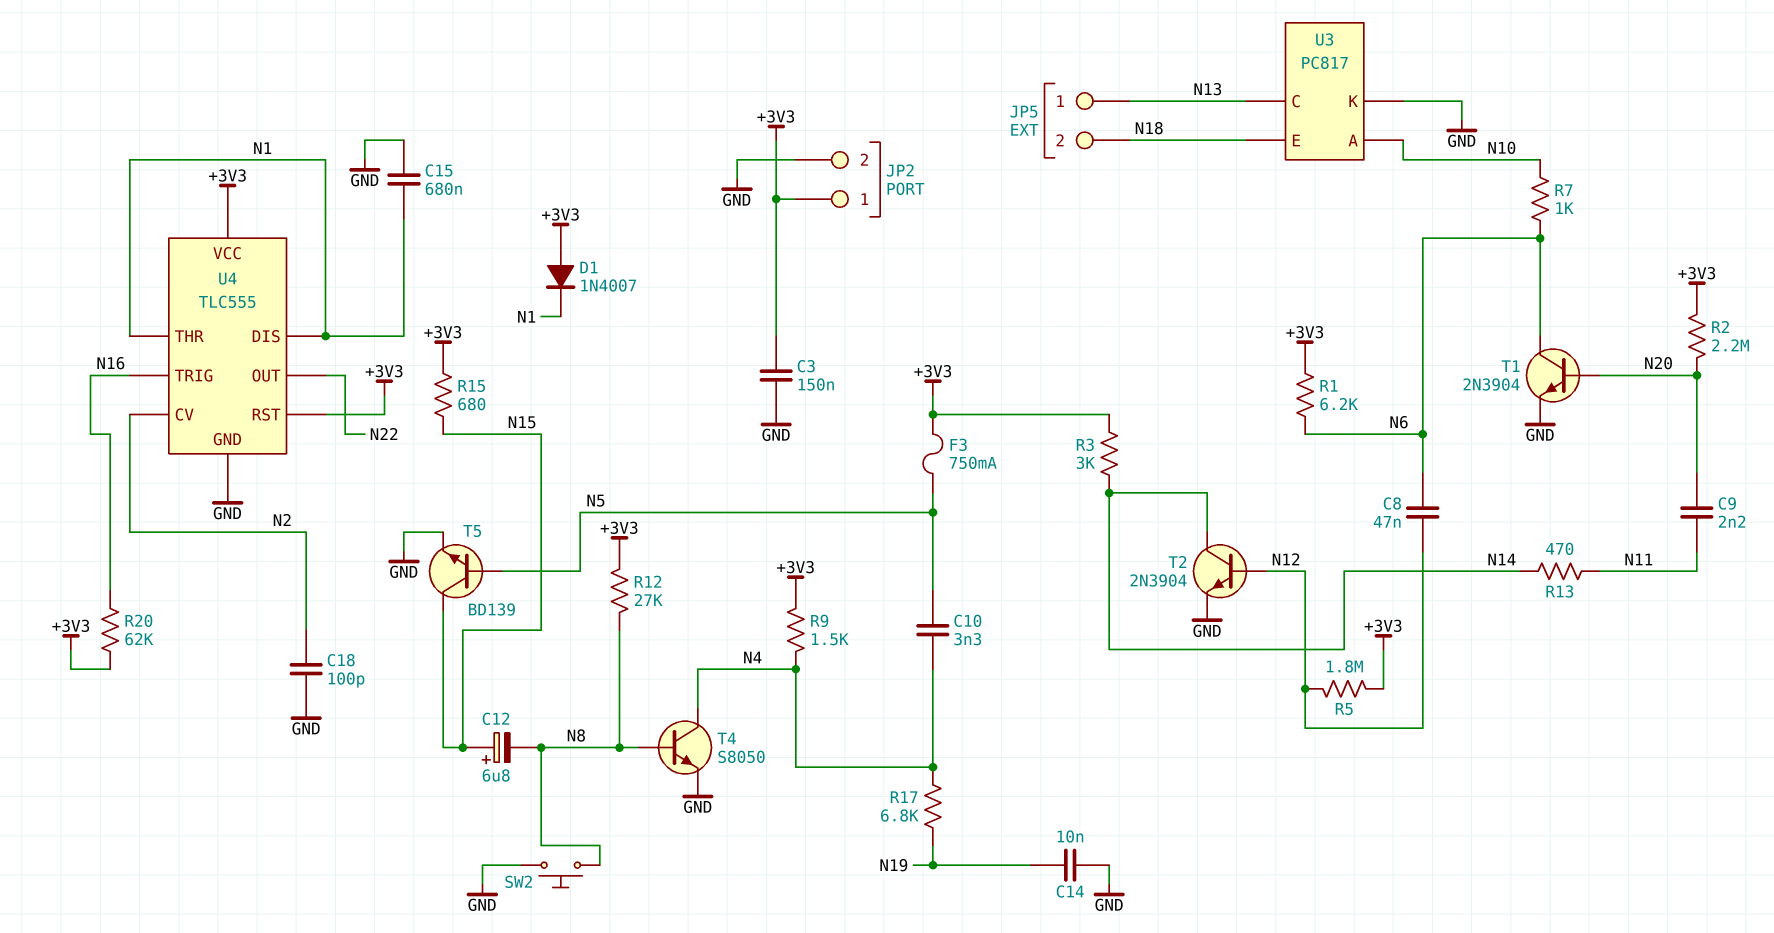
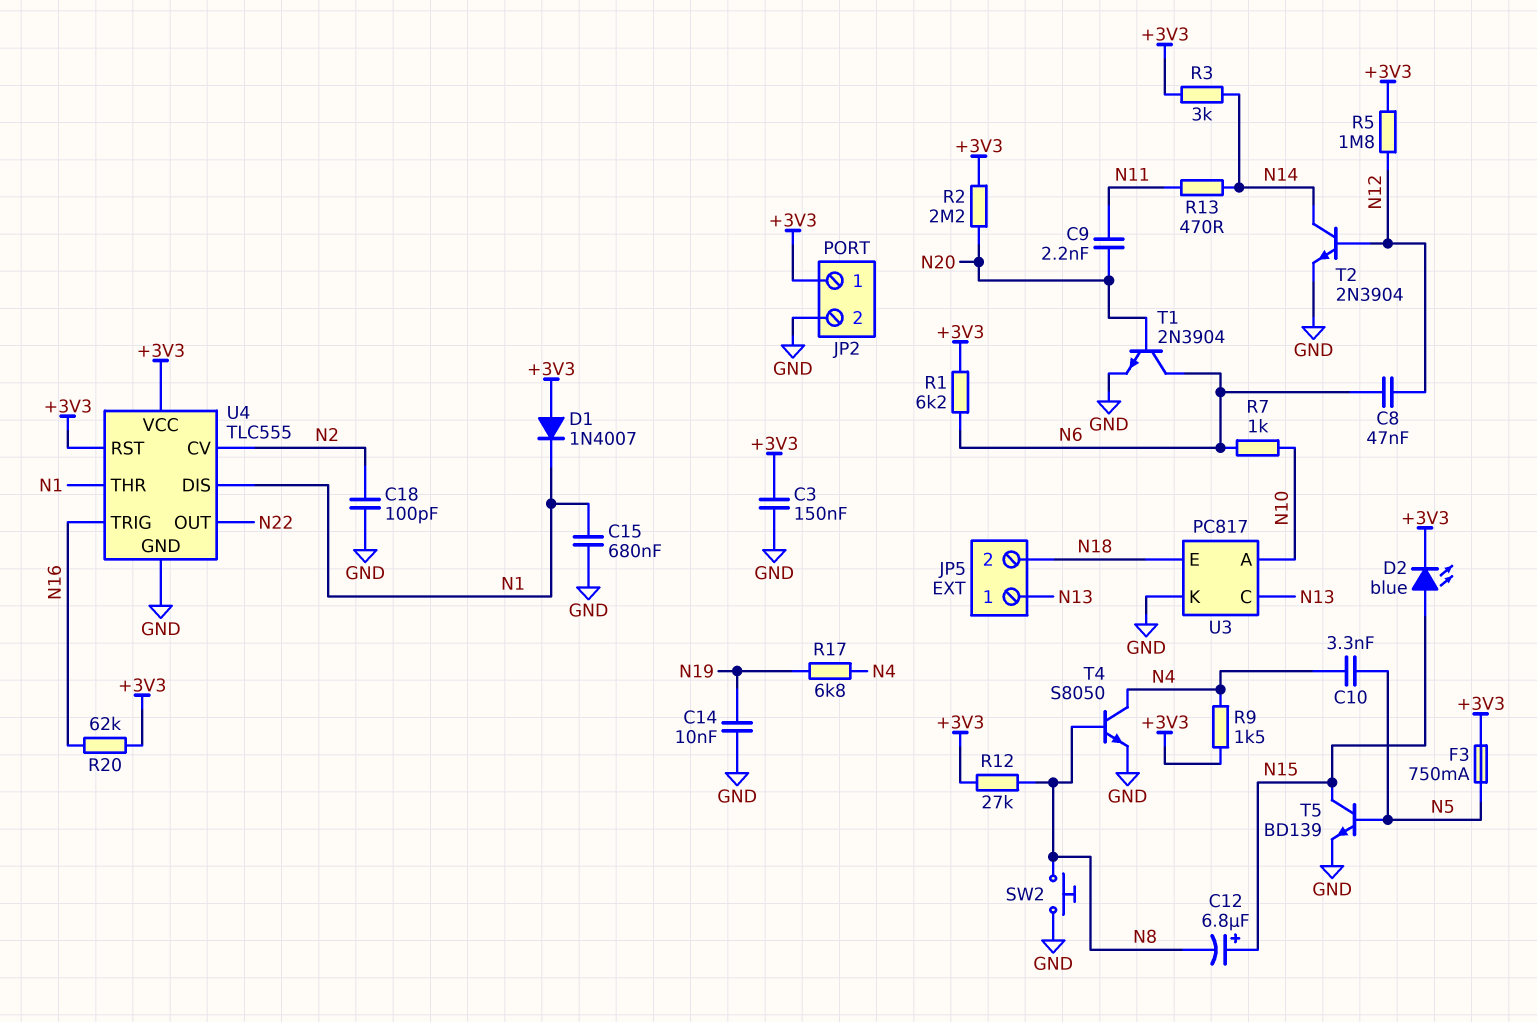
D2: none -> LED blue (A N15, K +3V3)
R15: 680 (+3V3, N15) -> none

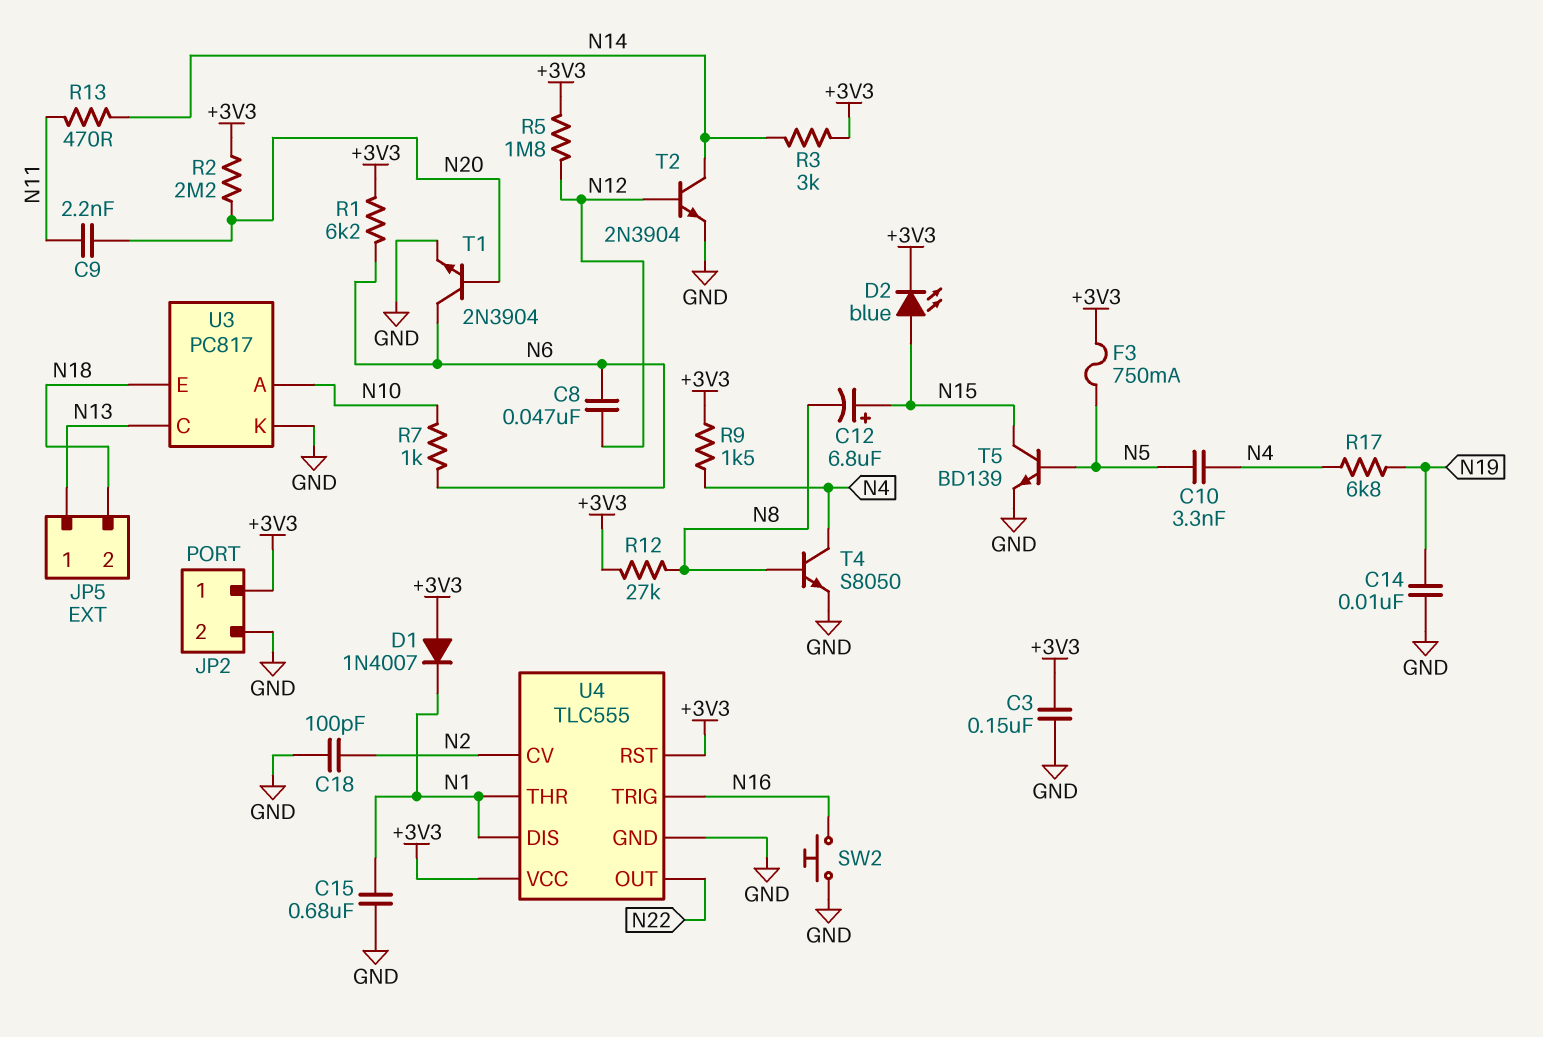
R20: 62k (+3V3, N16) -> none
SW2: button (GND, N8) -> button (GND, N16)

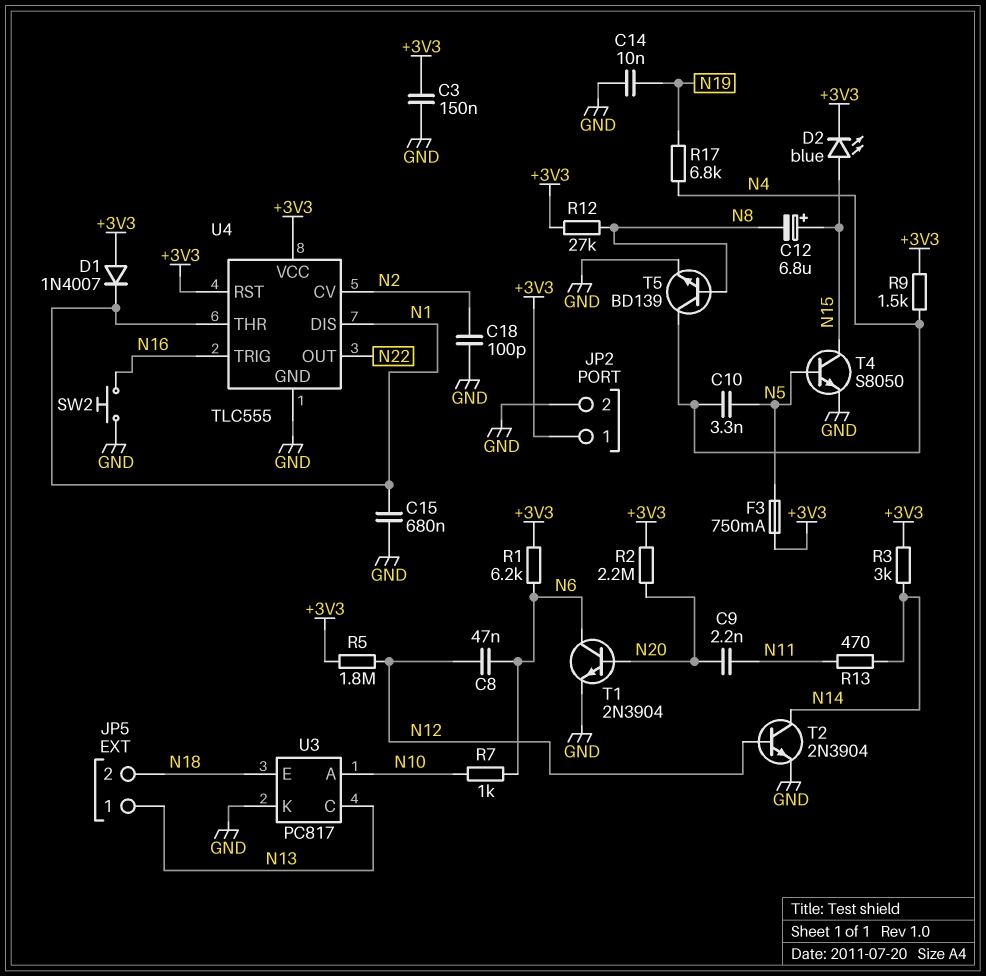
T4: NPN S8050 (B N8, C N4, E GND) -> NPN S8050 (B N5, C N15, E GND)
T5: NPN BD139 (B N5, C N15, E GND) -> NPN BD139 (B N8, C N4, E GND)

